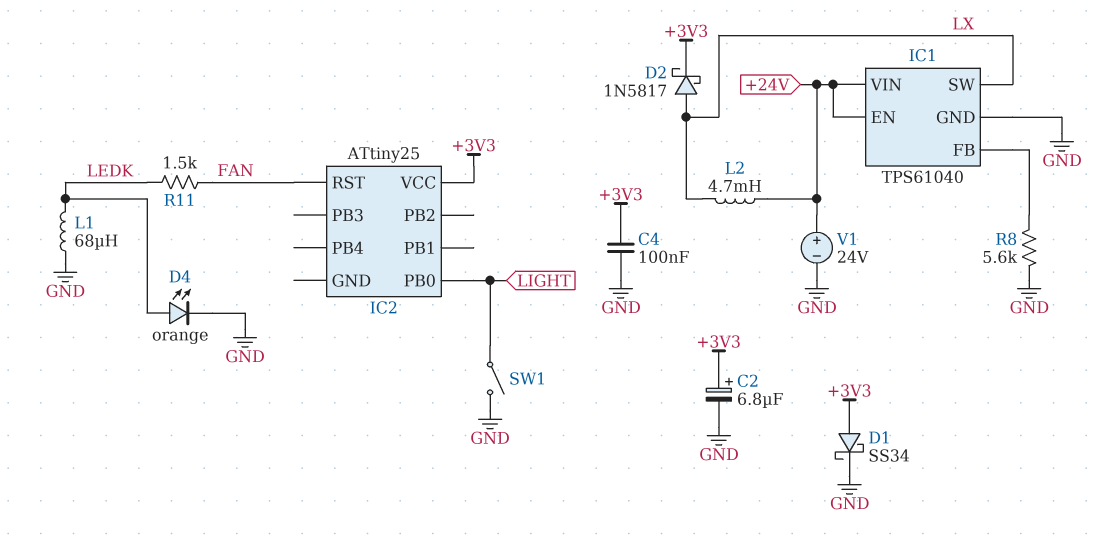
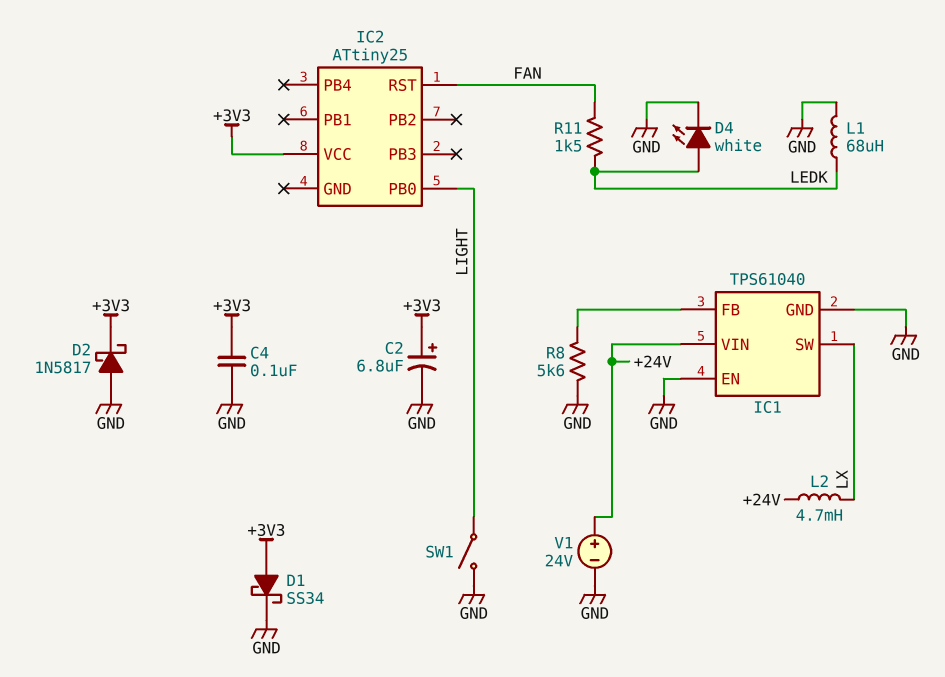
D2: schottky 1N5817 (A LX, K +3V3) -> schottky 1N5817 (A GND, K +3V3)
D4: LED orange (A LEDK, K GND) -> LED white (A LEDK, K GND)
IC1 pin EN: +24V -> GND

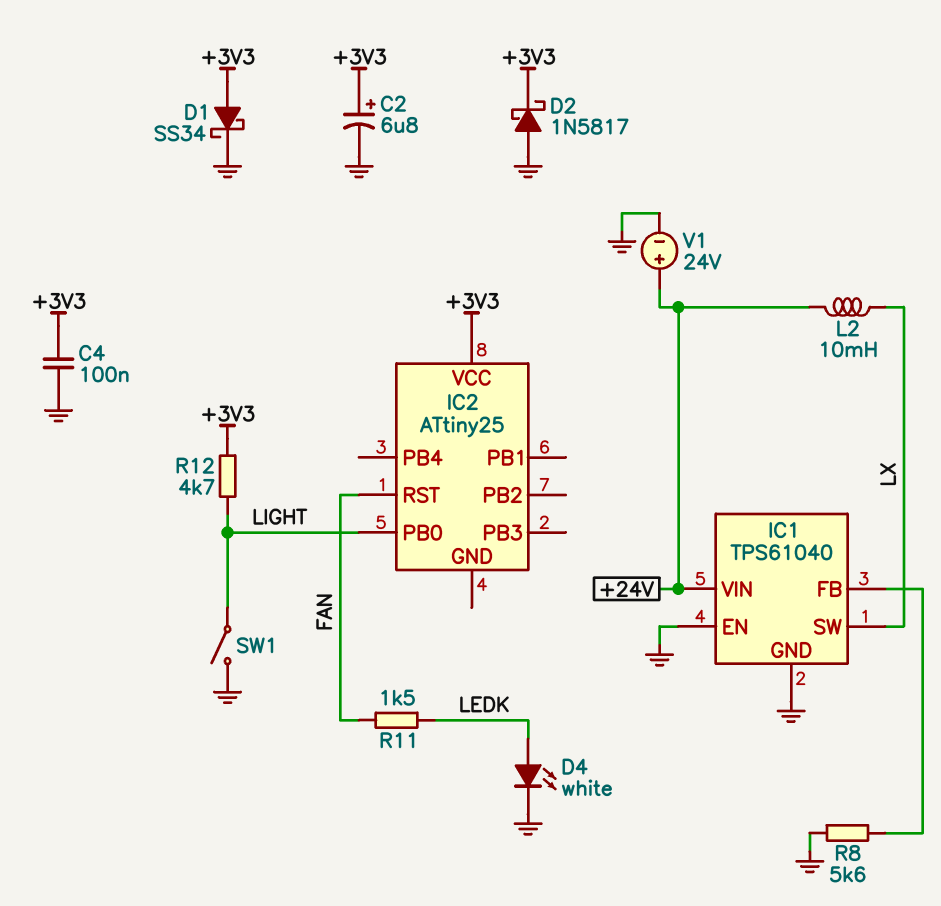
L1: 68uH (GND, LEDK) -> none
L2: 4.7mH (+24V, LX) -> 10mH (+24V, LX)
R12: none -> 4.7k (+3V3, LIGHT)

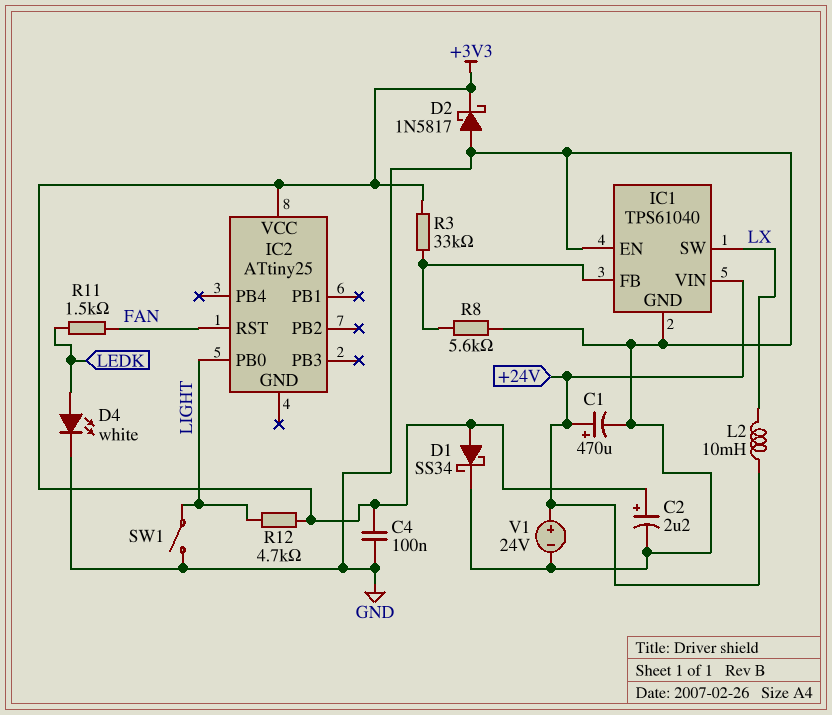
C1: none -> 470uF (plus +24V, minus GND)
C2: 6.8uF (plus +3V3, minus GND) -> 2.2uF (plus +3V3, minus GND)
R3: none -> 33k (+3V3, IC1/FB)

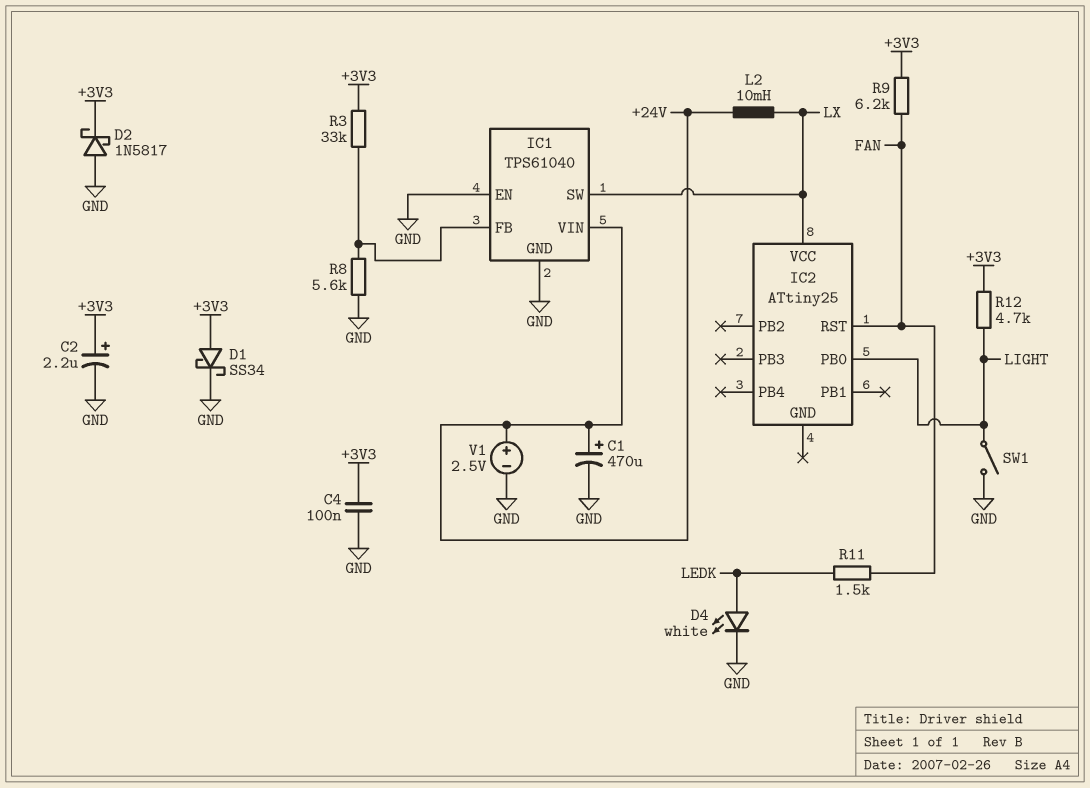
IC2 pin VCC: +3V3 -> LX
R9: none -> 6.2k (+3V3, FAN)
V1: 24V (plus +24V, minus GND) -> 2.5V (plus +24V, minus GND)

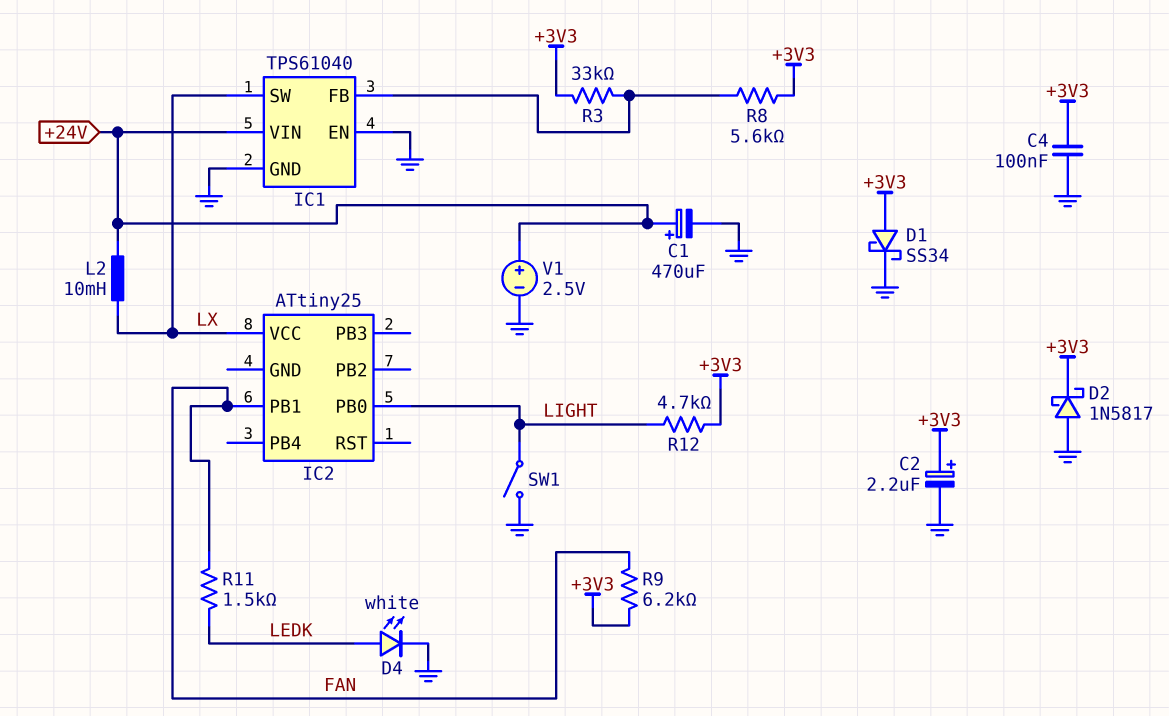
IC2 pin PB1: none -> FAN
IC2 pin RST: FAN -> none
R8: 5.6k (GND, IC1/FB) -> 5.6k (+3V3, IC1/FB)

